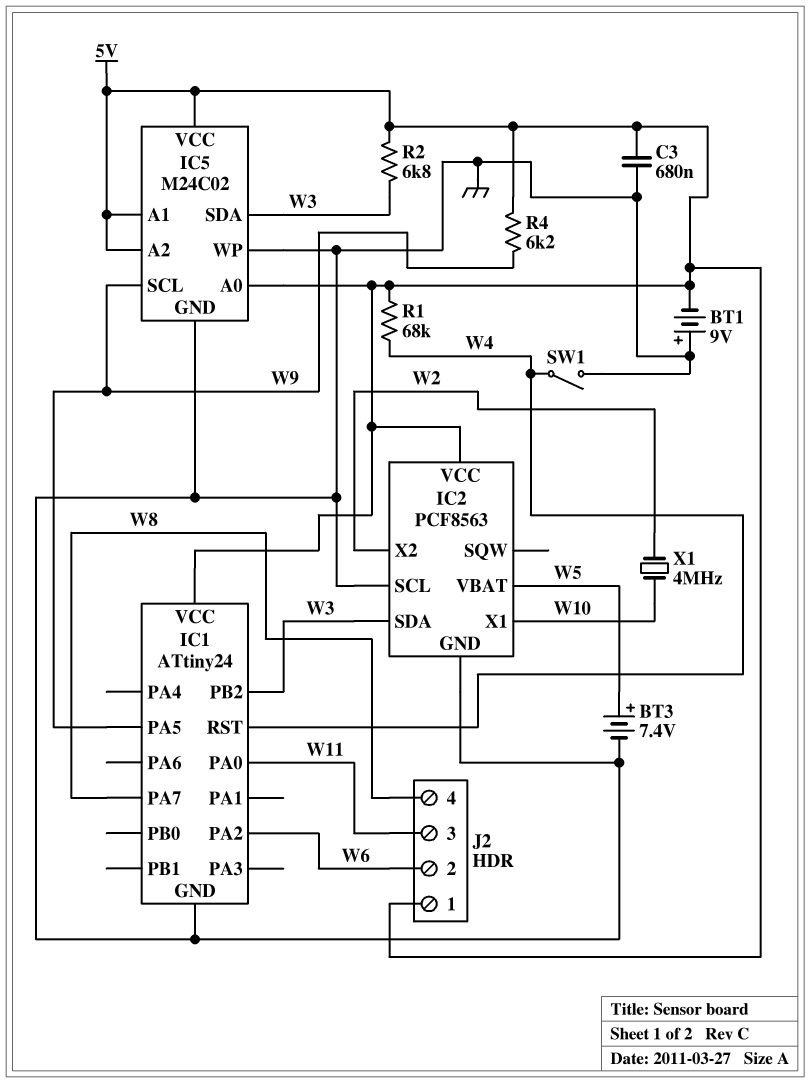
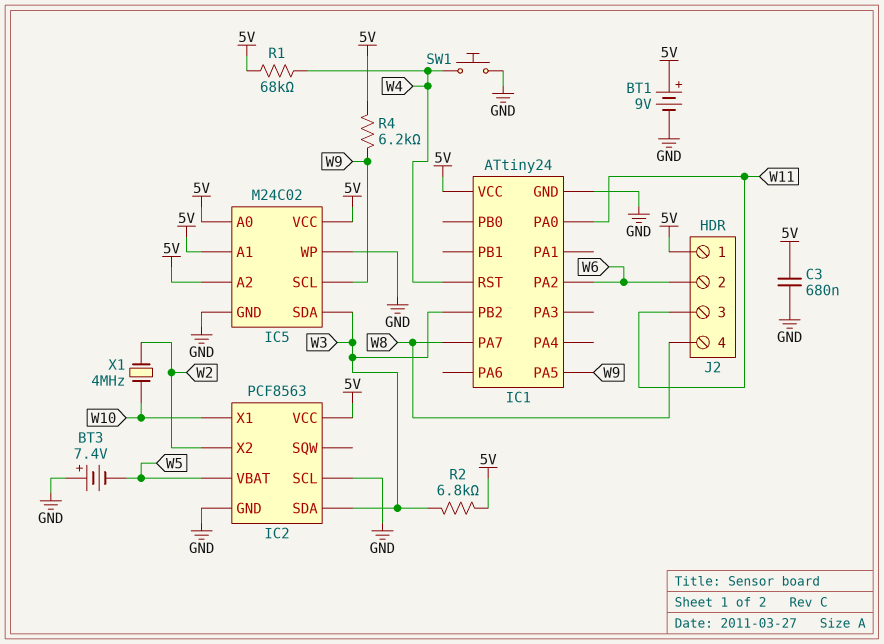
BT1: 9V (plus GND, minus 5V) -> 9V (plus 5V, minus GND)
BT3: 7.4V (plus W5, minus GND) -> 7.4V (plus GND, minus W5)
SW1: switch (GND, W4) -> button (GND, W4)

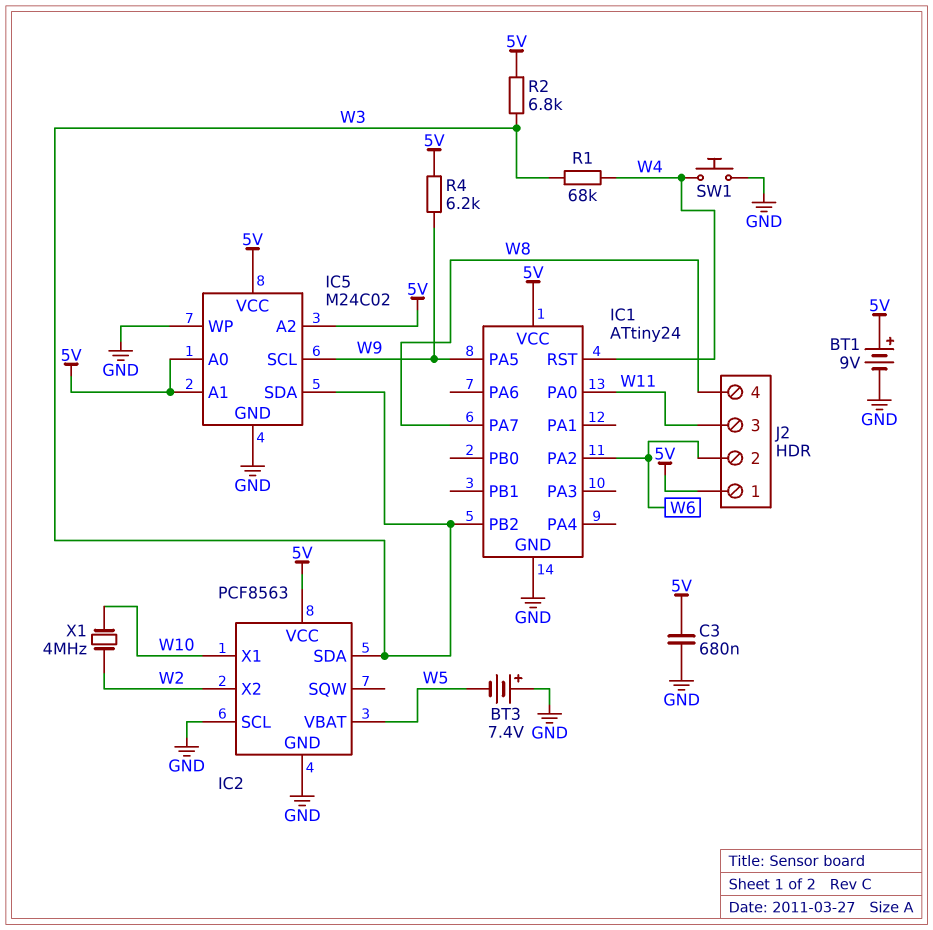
R1: 68k (5V, W4) -> 68k (W3, W4)

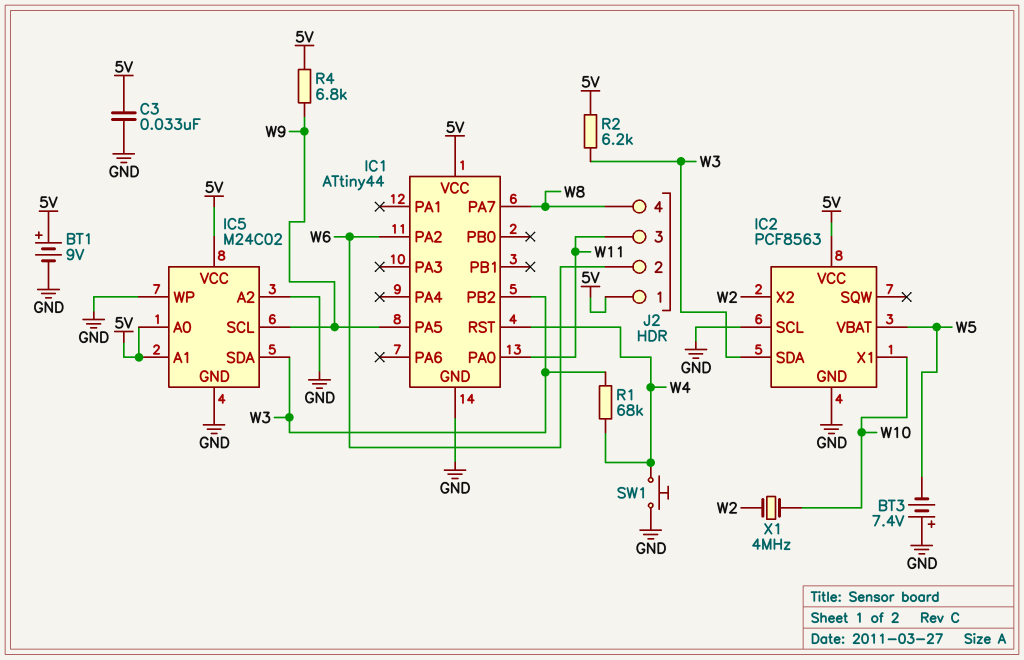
C3: 680nF (5V, GND) -> 33nF (5V, GND)
IC1: ATtiny24 -> ATtiny44
IC5 pin A2: 5V -> GND
R2: 6.8k (5V, W3) -> 6.2k (5V, W3)
R4: 6.2k (5V, W9) -> 6.8k (5V, W9)

